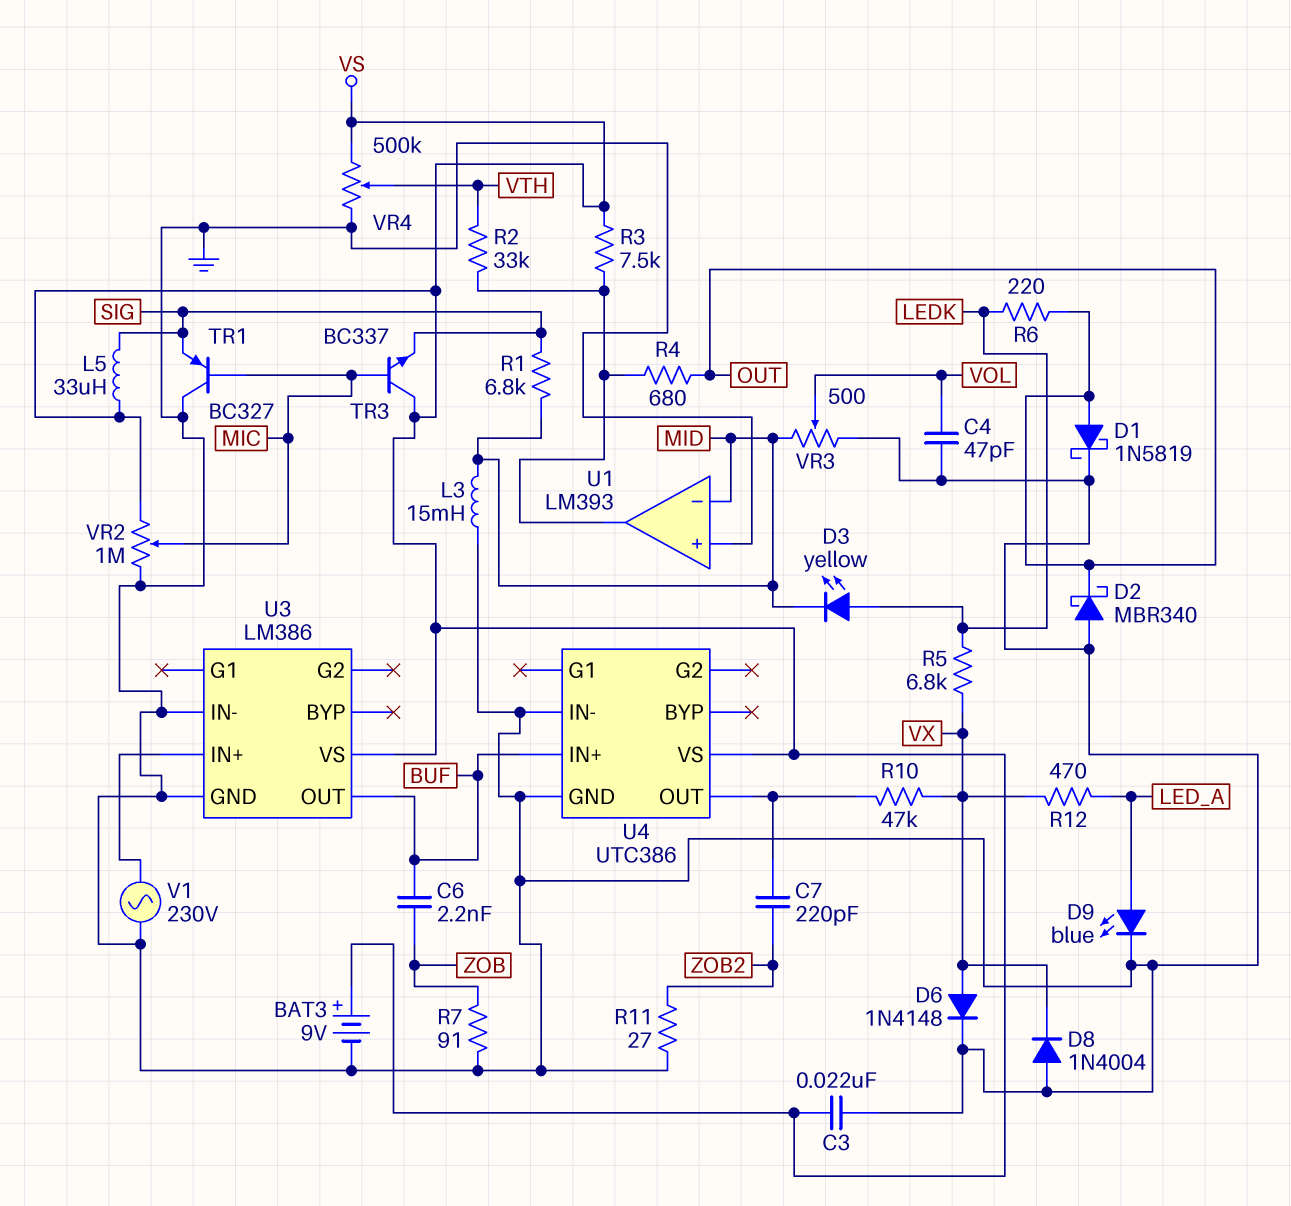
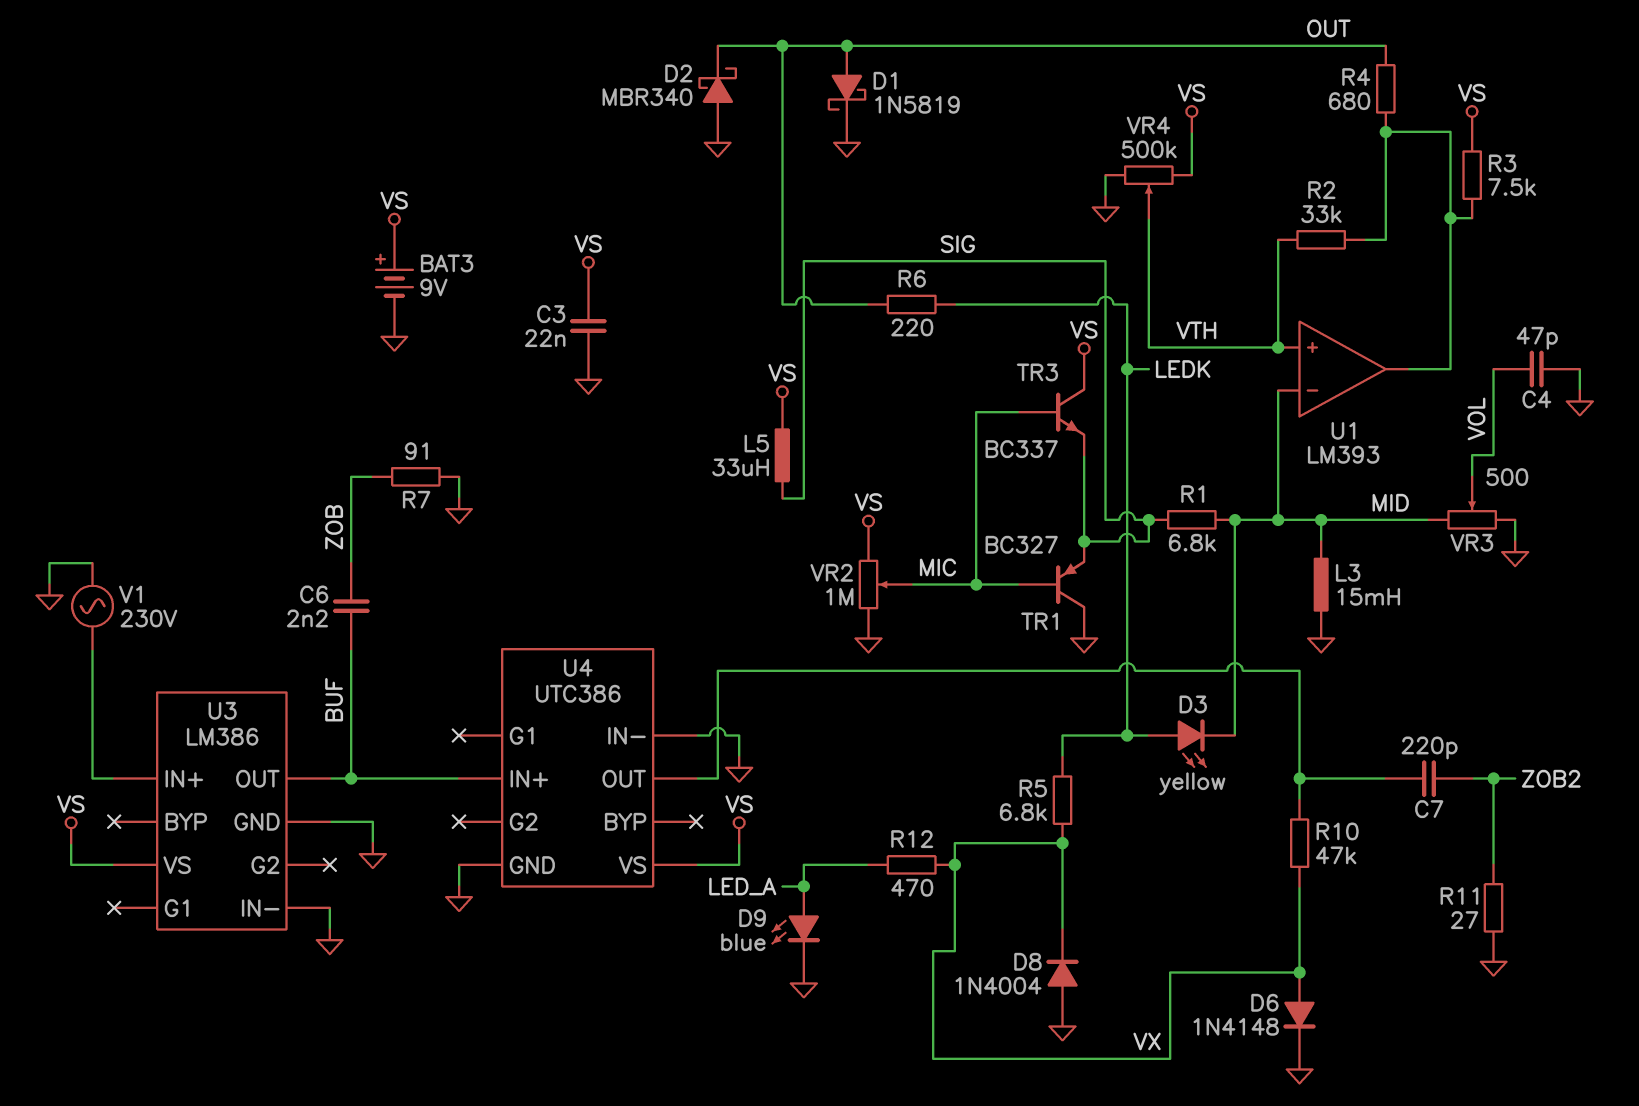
U1 pin in+: GND -> VTH

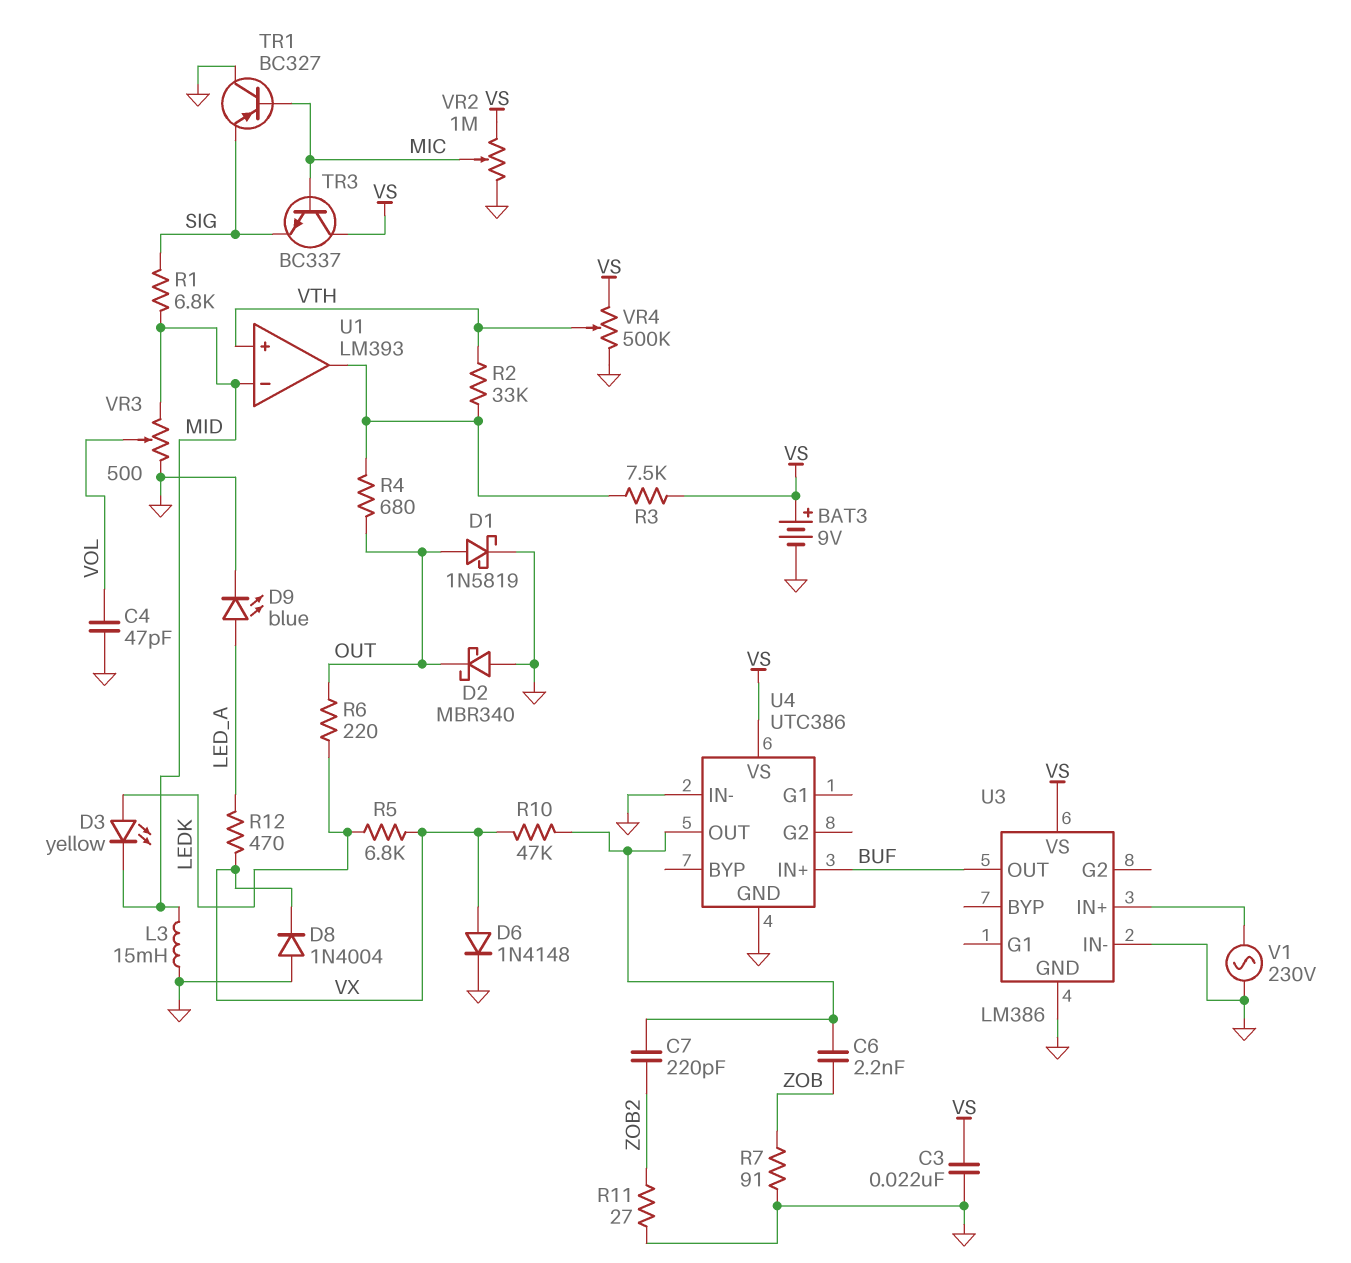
C6: 2.2nF (BUF, ZOB) -> 2.2nF (U4/OUT, ZOB)
L5: 33uH (SIG, VS) -> none

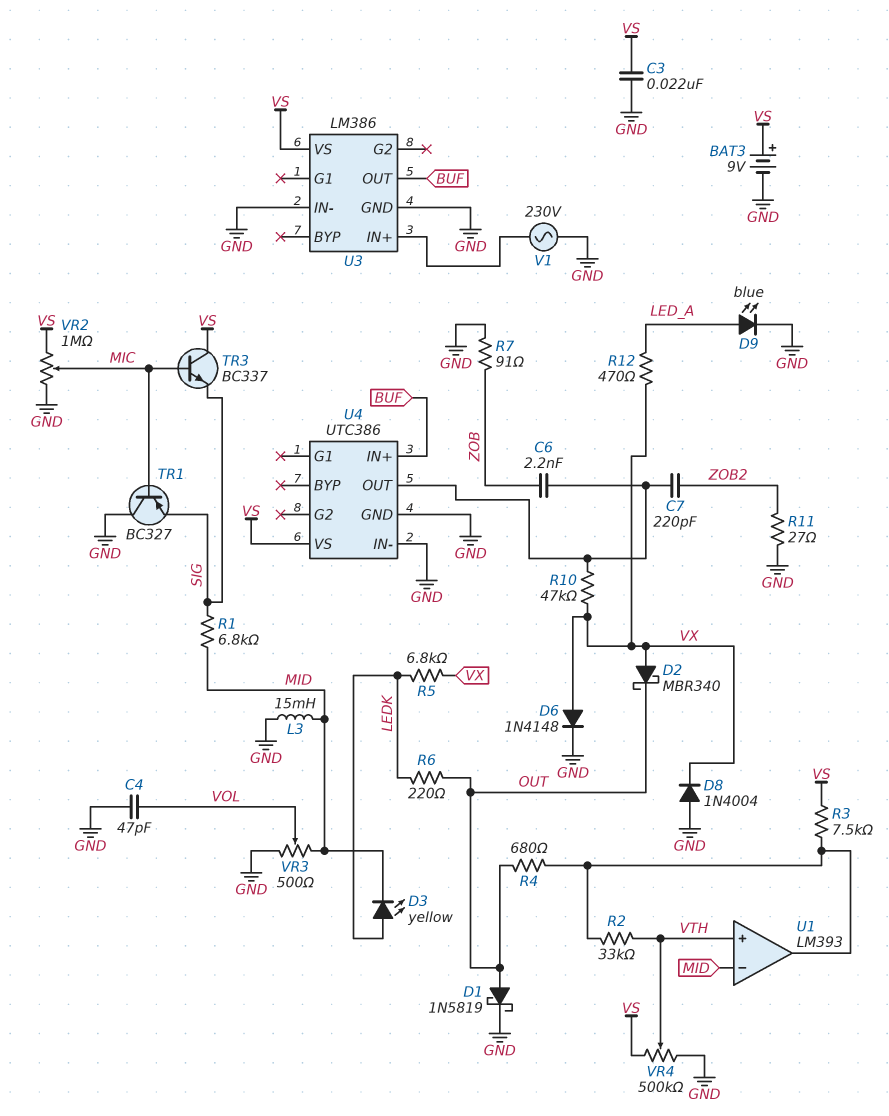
D2: schottky MBR340 (A GND, K OUT) -> schottky MBR340 (A VX, K OUT)

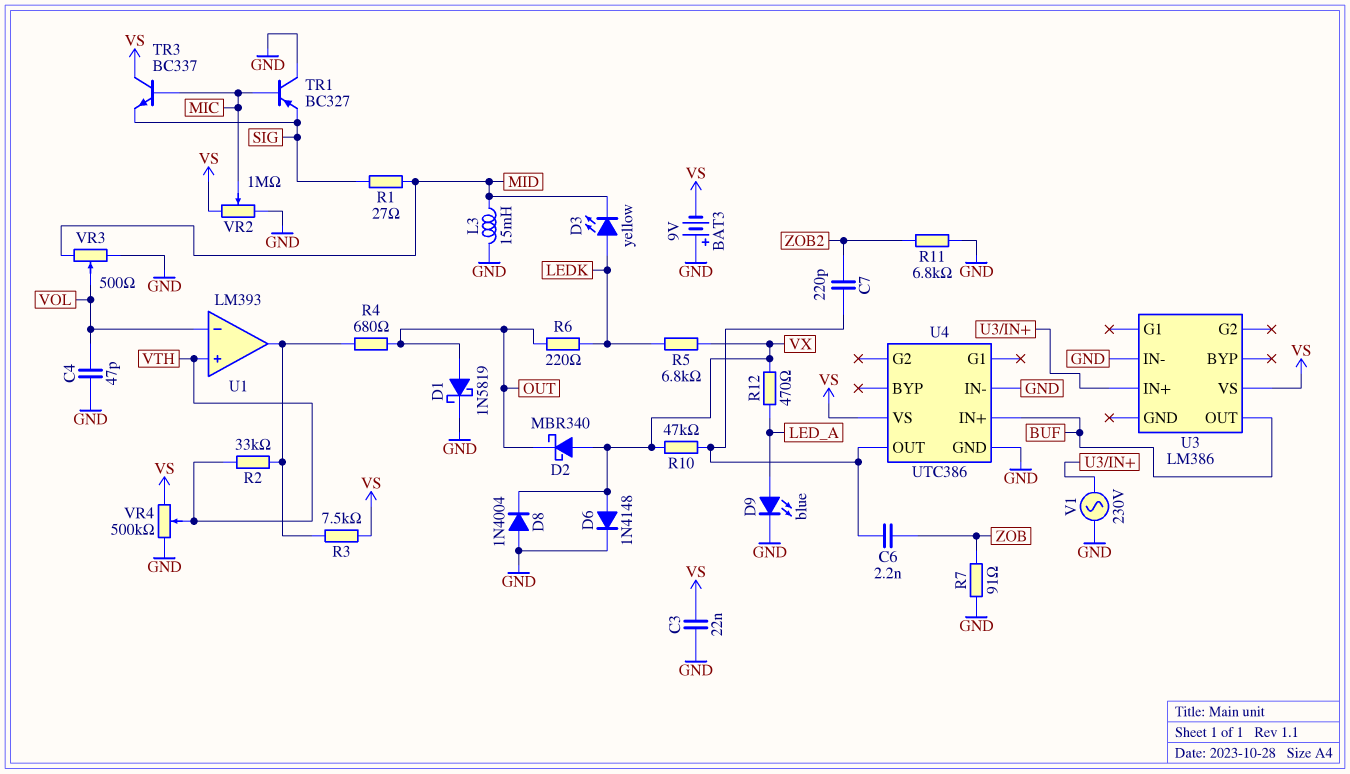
BAT3: 9V (plus VS, minus GND) -> 9V (plus GND, minus VS)
R1: 6.8k (MID, SIG) -> 27 (MID, SIG)
R11: 27 (GND, ZOB2) -> 6.8k (GND, ZOB2)
U1 pin in-: MID -> VOL
U3 pin GND: GND -> none

